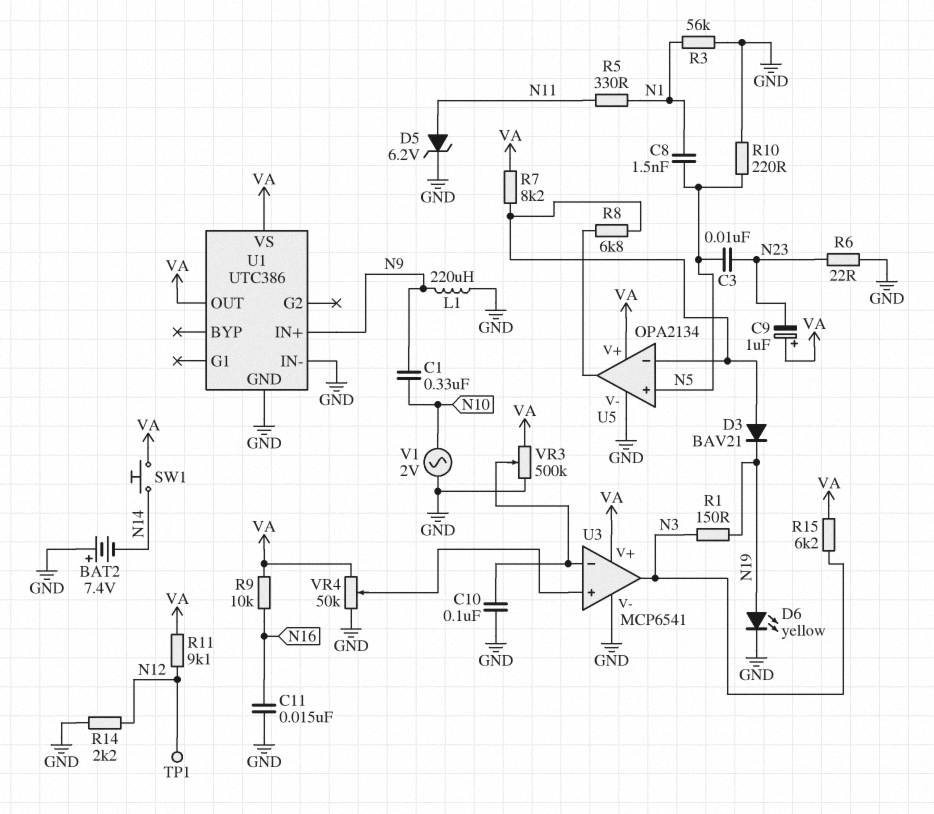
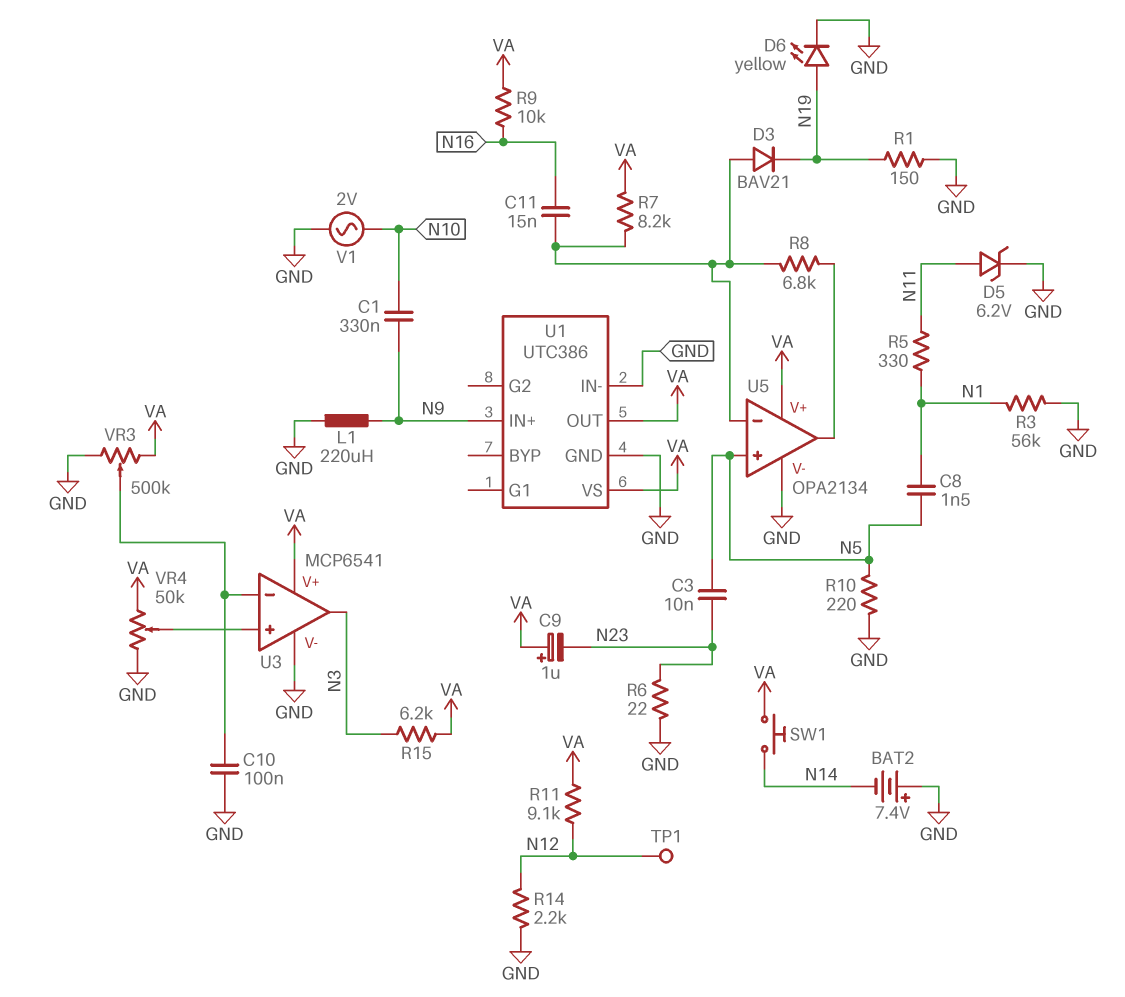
C11: 15nF (GND, N16) -> 15nF (N16, U5/in-)
R1: 150 (N3, N19) -> 150 (GND, N19)

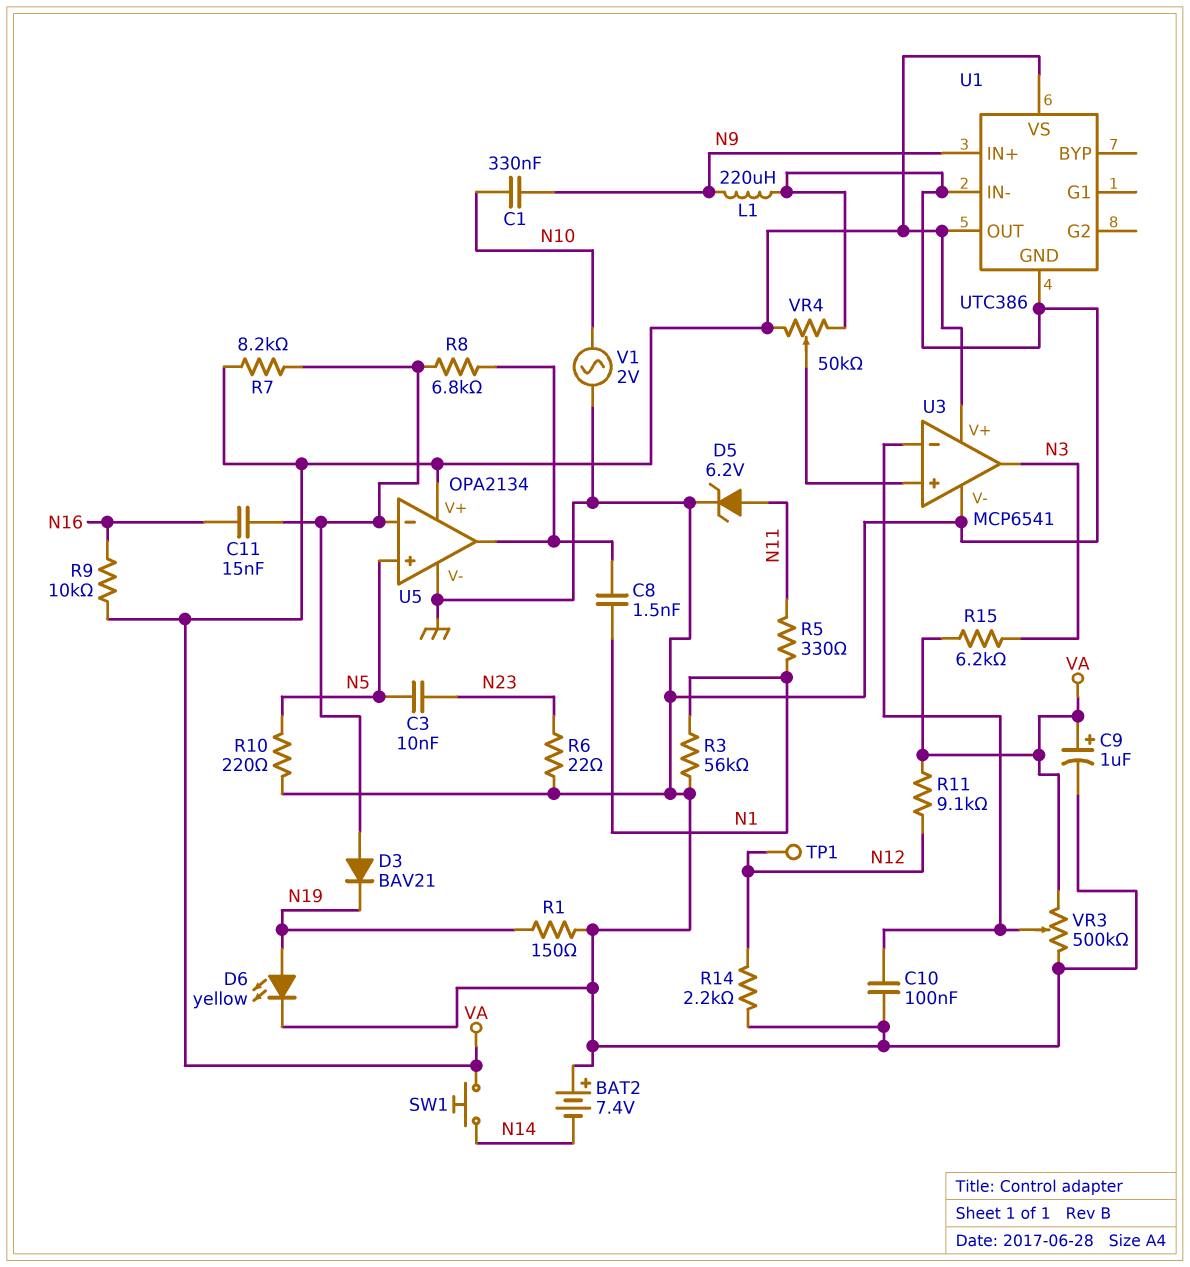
C8: 1.5nF (N1, N5) -> 1.5nF (N1, U5/out)
C9: 1uF (plus VA, minus N23) -> 1uF (plus VA, minus GND)

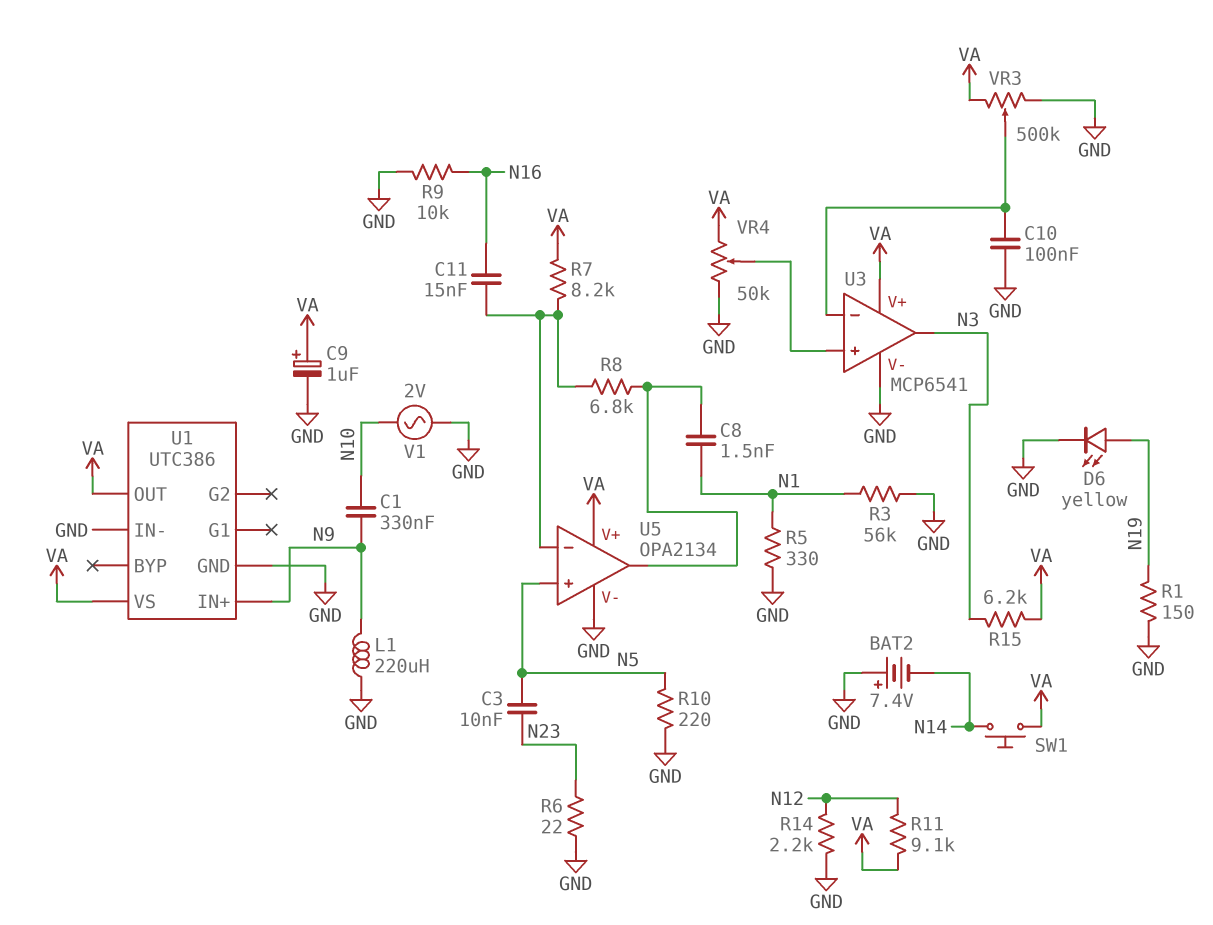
D3: diode BAV21 (A U5/in-, K N19) -> none
D5: zener 6.2V (A N11, K GND) -> none
R5: 330 (N1, N11) -> 330 (GND, N1)
R9: 10k (N16, VA) -> 10k (GND, N16)
TP1: test point (N12) -> none

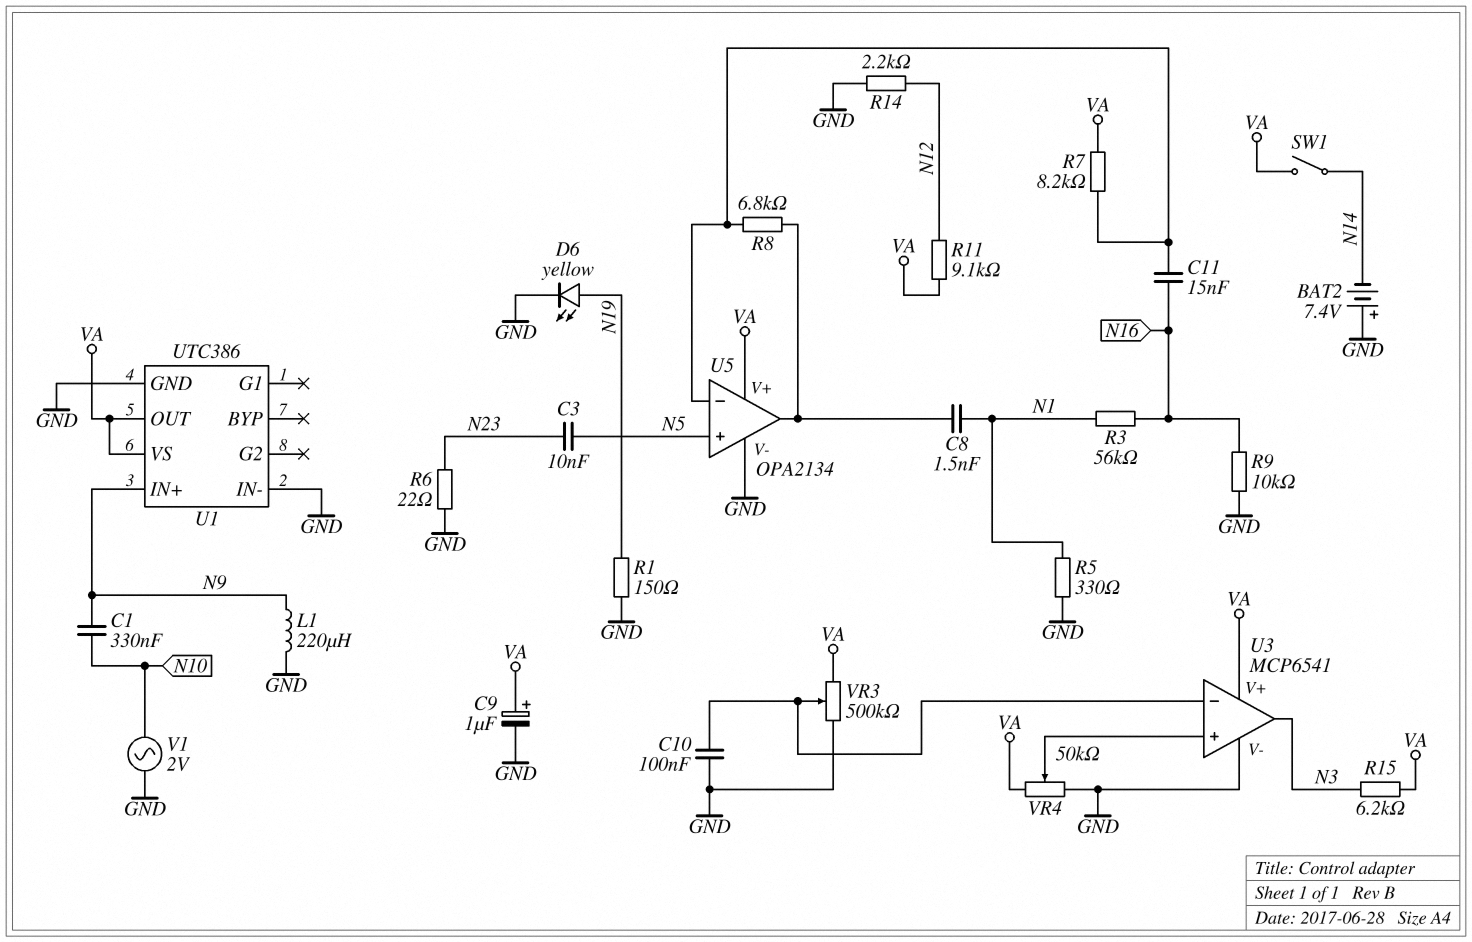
R3: 56k (GND, N1) -> 56k (N1, N16)
R10: 220 (GND, N5) -> none
SW1: button (N14, VA) -> switch (N14, VA)

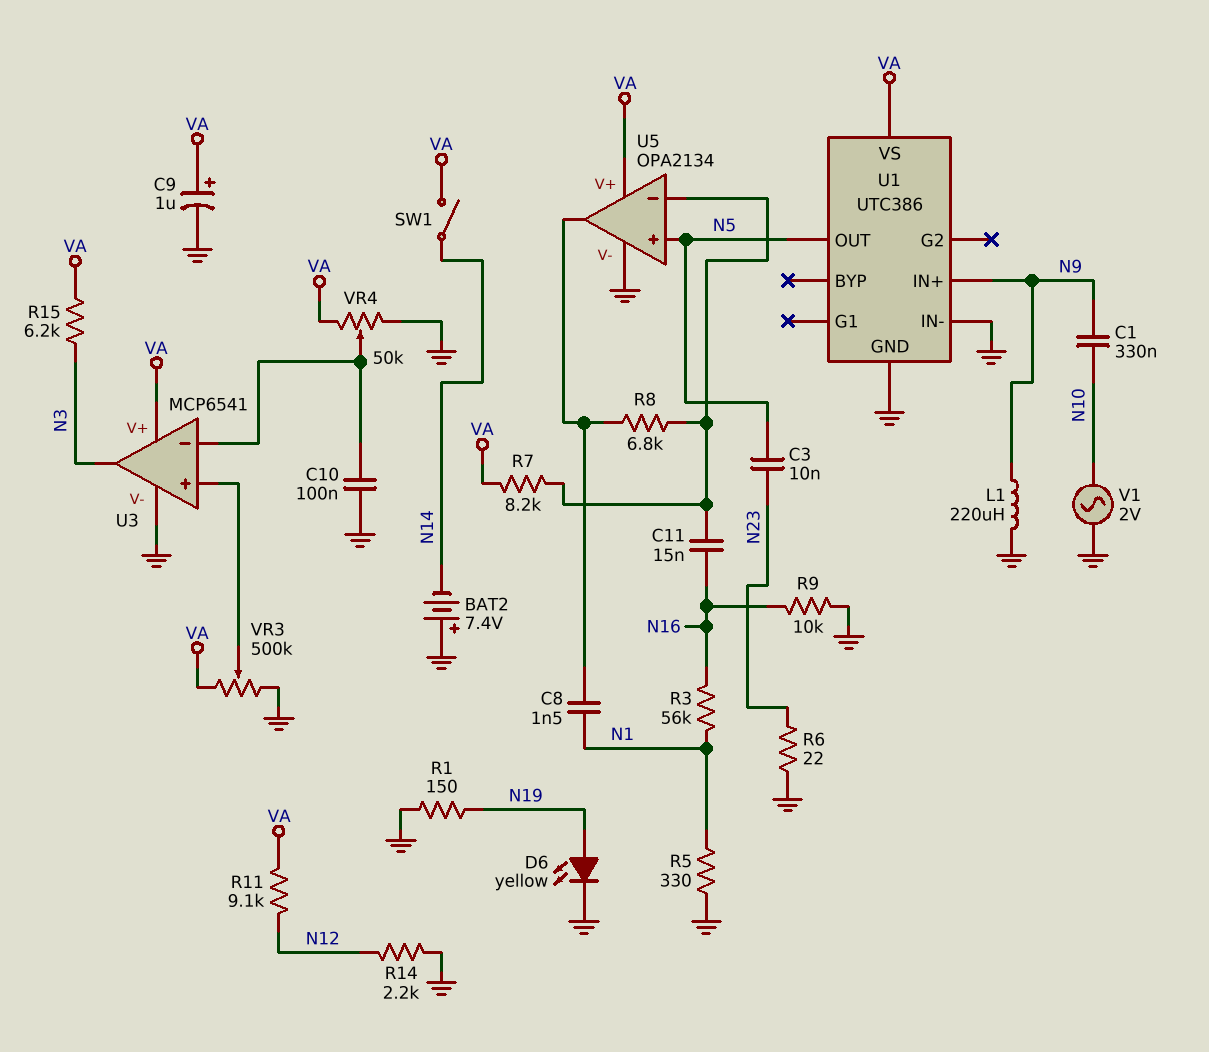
U1 pin OUT: VA -> N5
VR3: 500k (GND, VA, wiper U3/in-) -> 500k (GND, VA, wiper U3/in+)
VR4: 50k (GND, VA, wiper U3/in+) -> 50k (GND, VA, wiper U3/in-)

